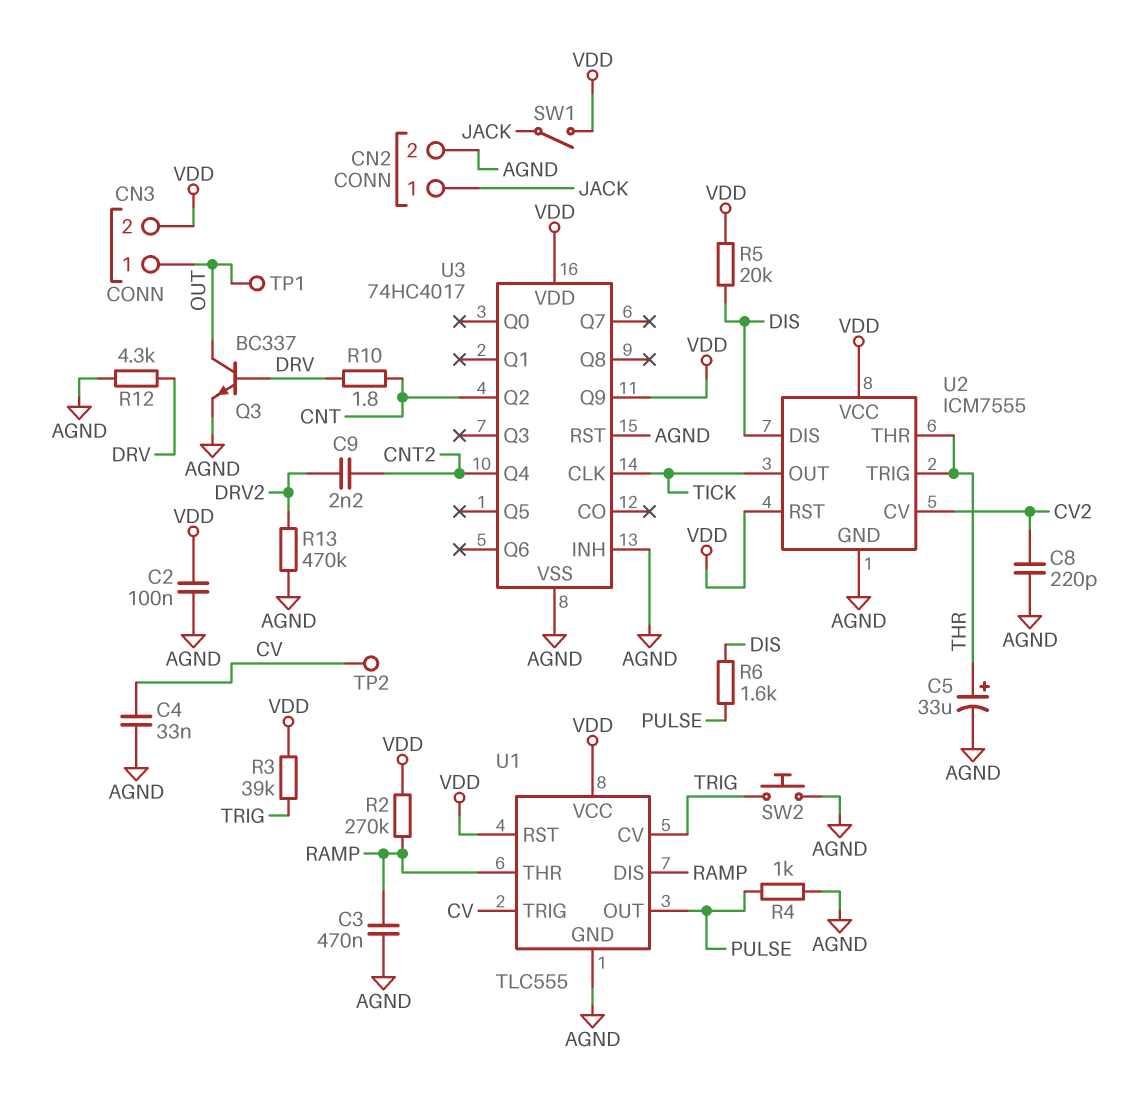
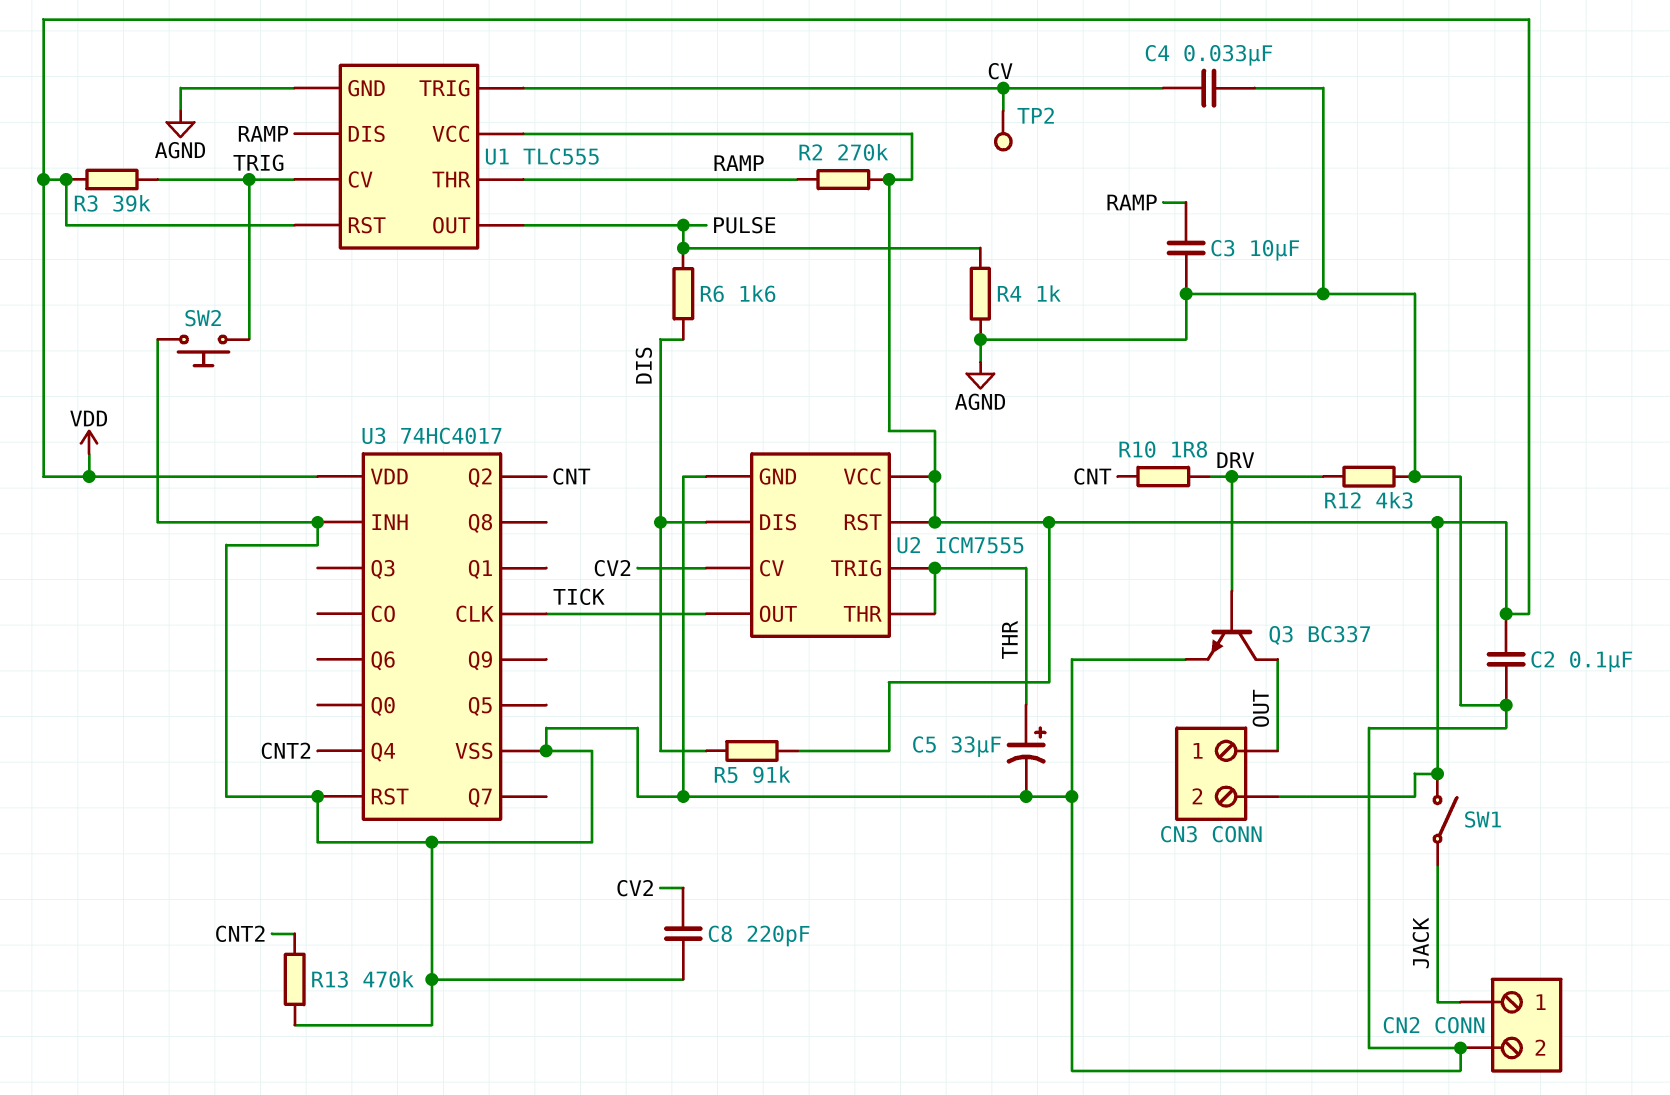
C3: 470nF (AGND, RAMP) -> 10uF (AGND, RAMP)
C9: 2.2nF (CNT2, DRV2) -> none
R5: 20k (DIS, VDD) -> 91k (DIS, VDD)
R13: 470k (AGND, DRV2) -> 470k (AGND, CNT2)
TP1: test point (OUT) -> none
U3 pin Q9: VDD -> none

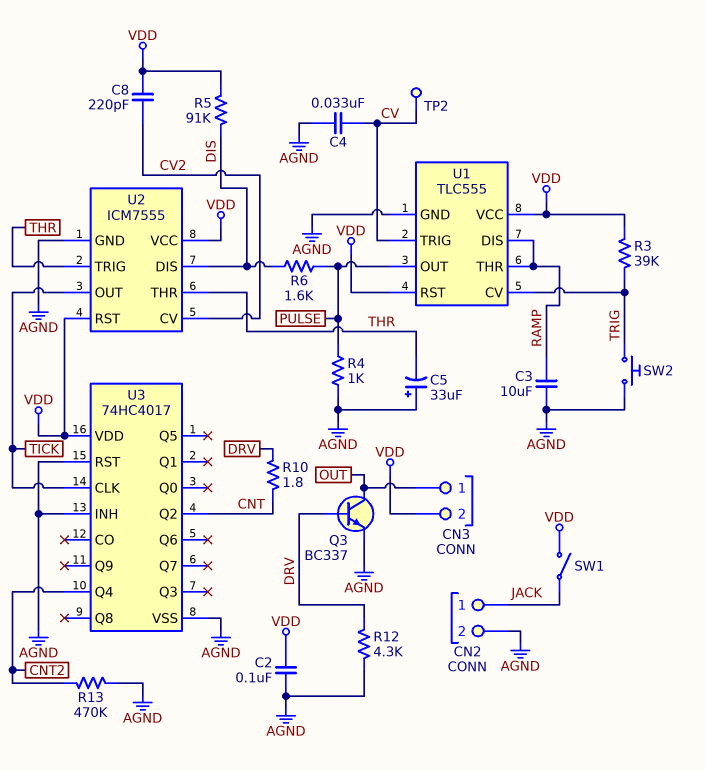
C5: 33uF (plus THR, minus AGND) -> 33uF (plus AGND, minus THR)
C8: 220pF (AGND, CV2) -> 220pF (CV2, VDD)
R2: 270k (RAMP, VDD) -> none

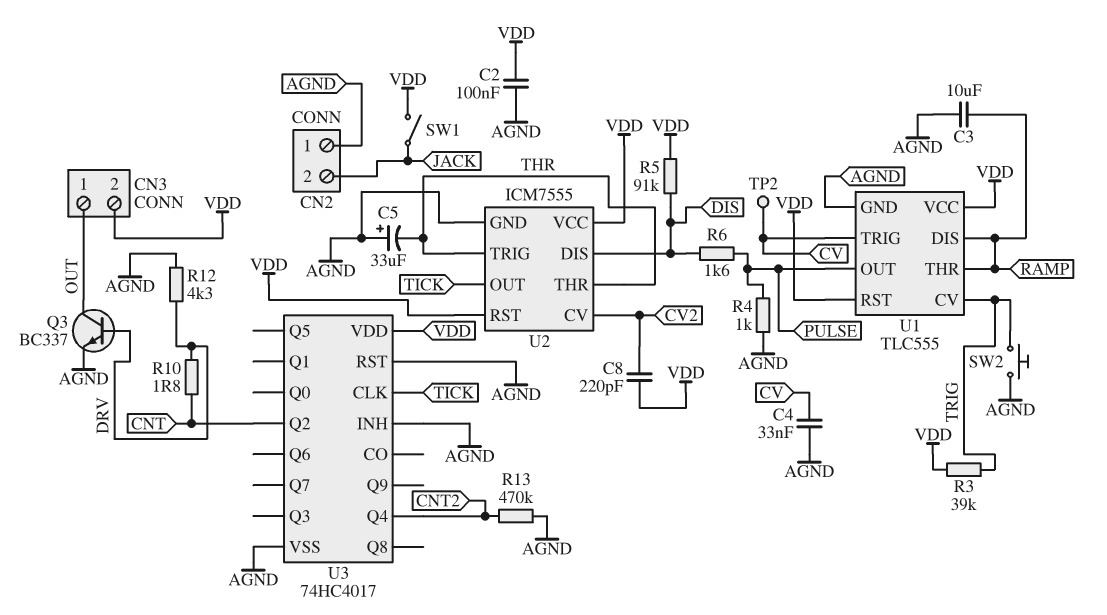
CN2 pin 1: JACK -> AGND
CN2 pin 2: AGND -> JACK

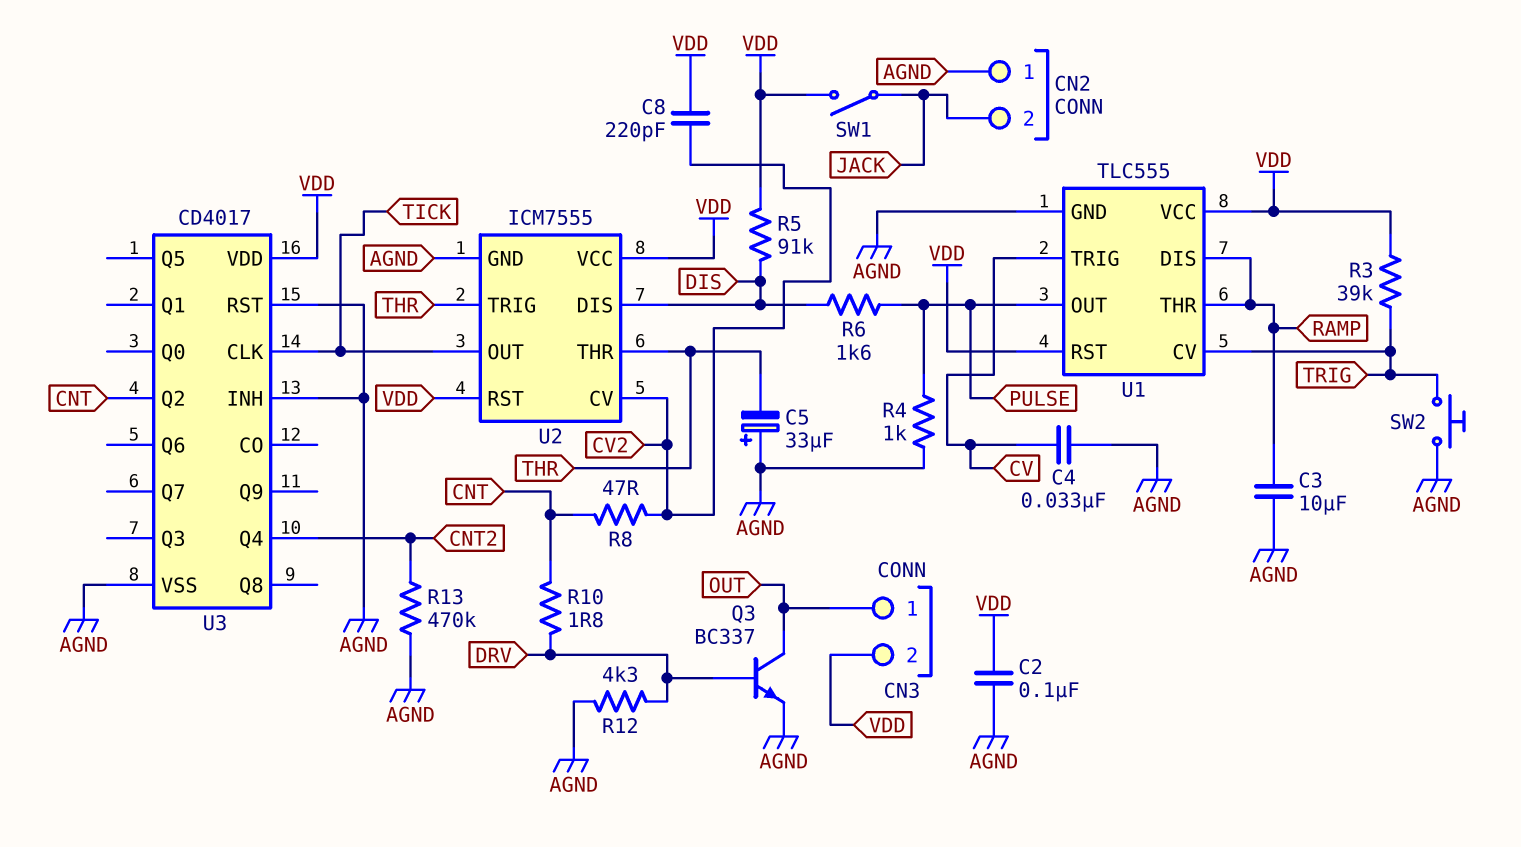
R8: none -> 47 (CNT, CV2)
TP2: test point (CV) -> none
U3: 74HC4017 -> CD4017

